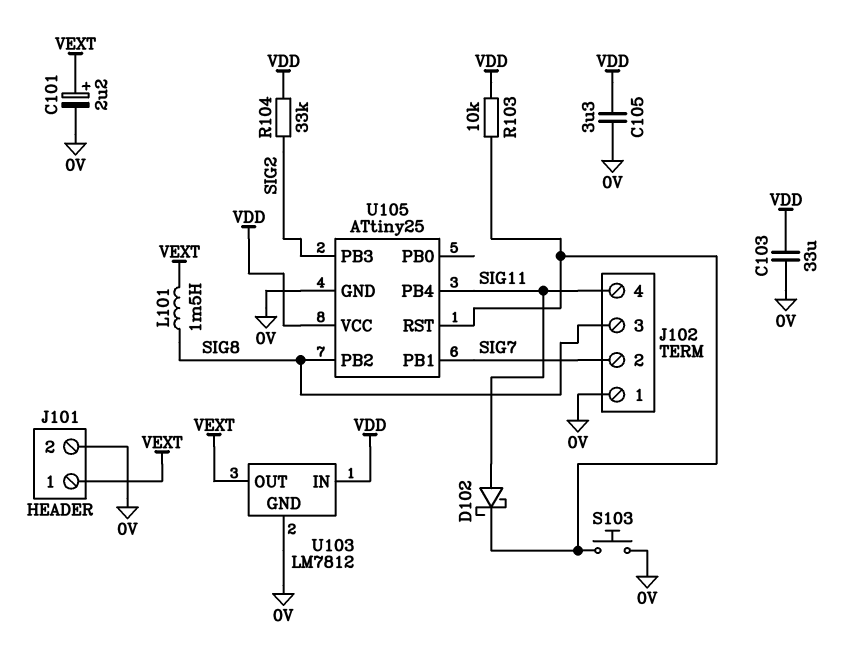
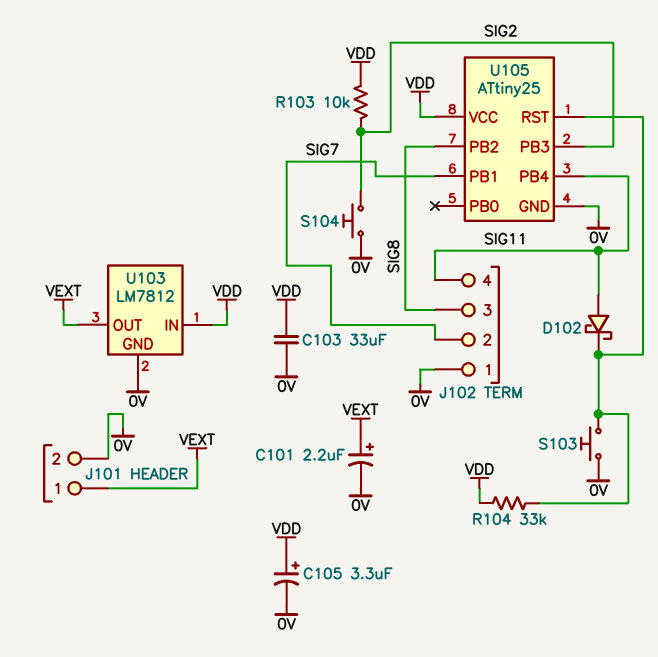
C105: 3.3uF (0V, VDD) -> 3.3uF (plus VDD, minus 0V)
L101: 1.5mH (SIG8, VEXT) -> none
R103: 10k (U105/RST, VDD) -> 10k (SIG2, VDD)
R104: 33k (SIG2, VDD) -> 33k (U105/RST, VDD)
S104: none -> button (0V, SIG2)

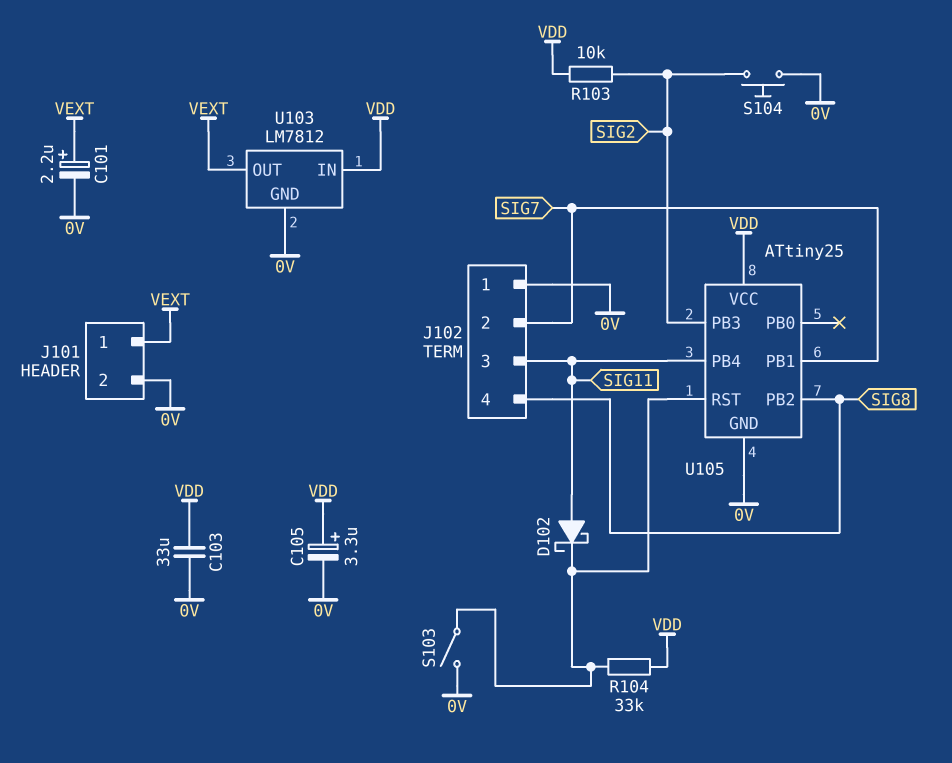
J102 pin 3: SIG8 -> SIG11
J102 pin 4: SIG11 -> SIG8
S103: button (0V, U105/RST) -> switch (0V, U105/RST)

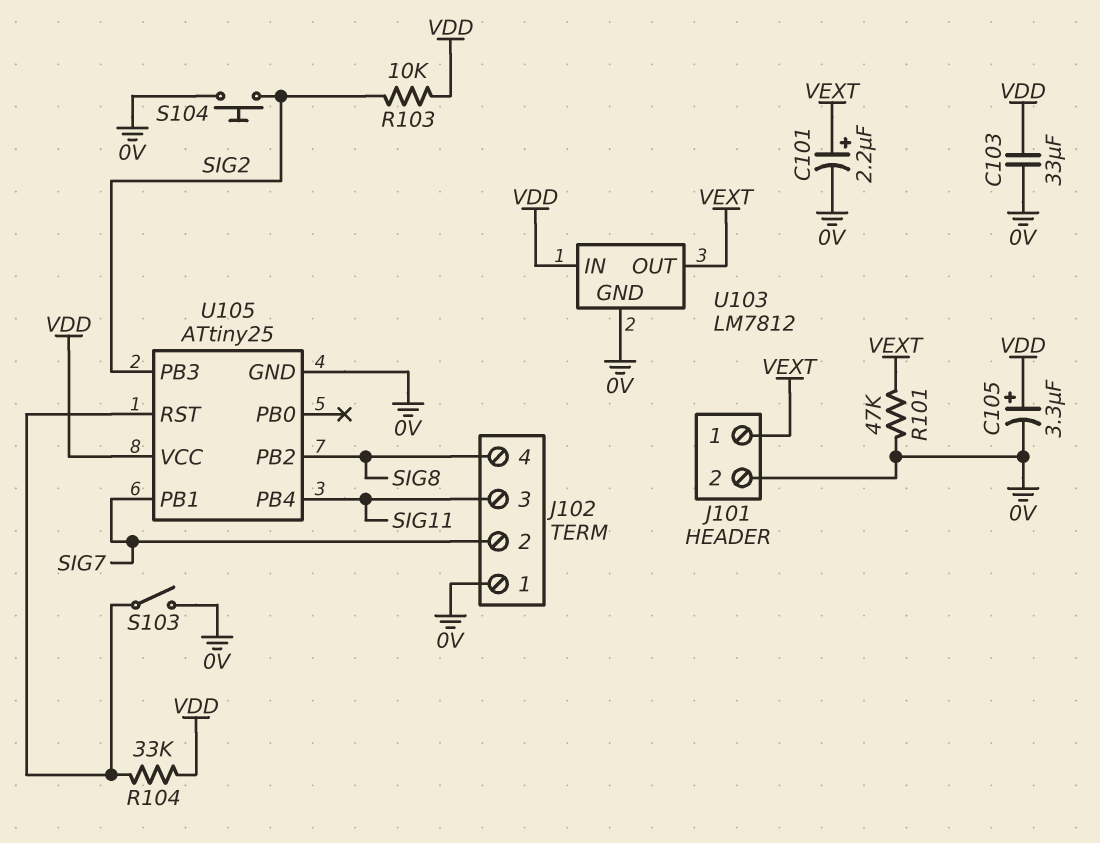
D102: schottky (A SIG11, K U105/RST) -> none
R101: none -> 47k (0V, VEXT)

